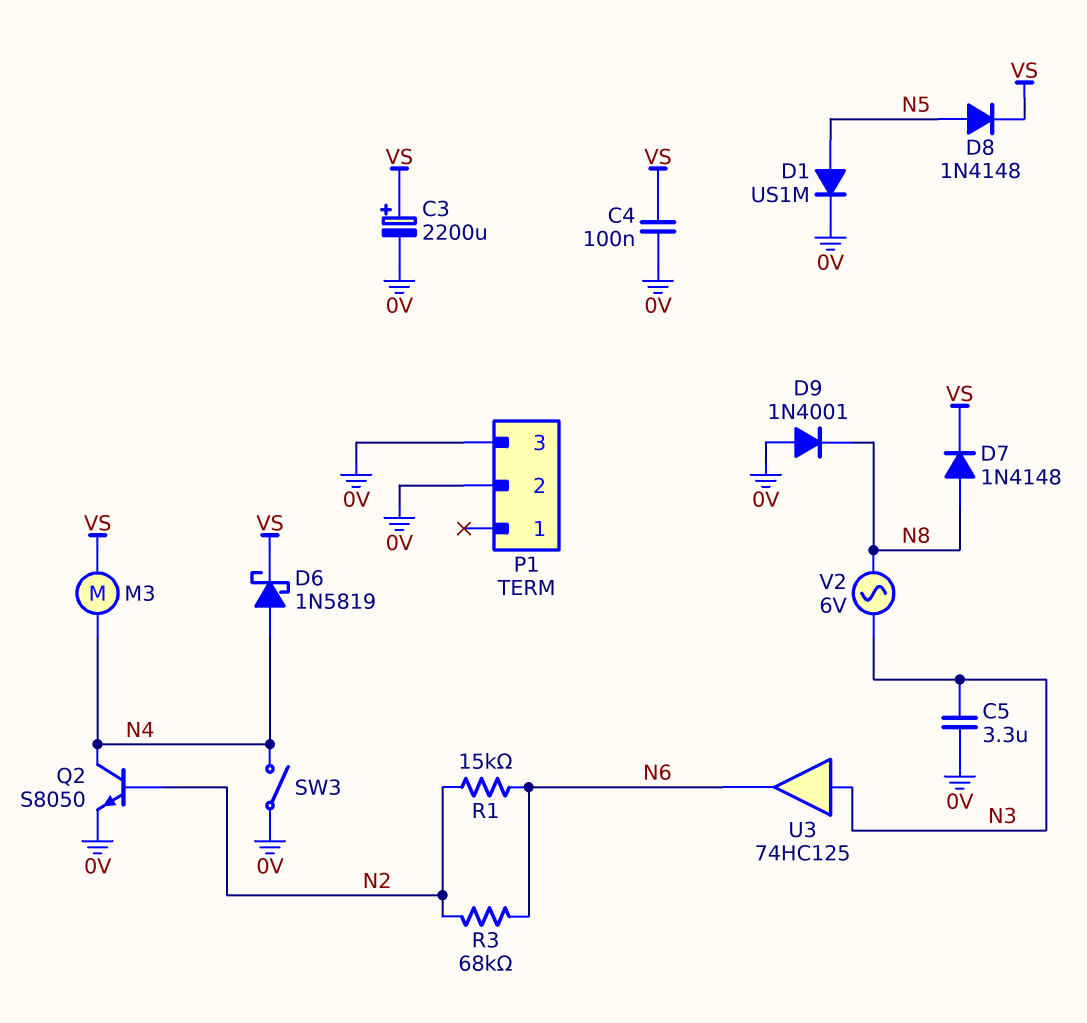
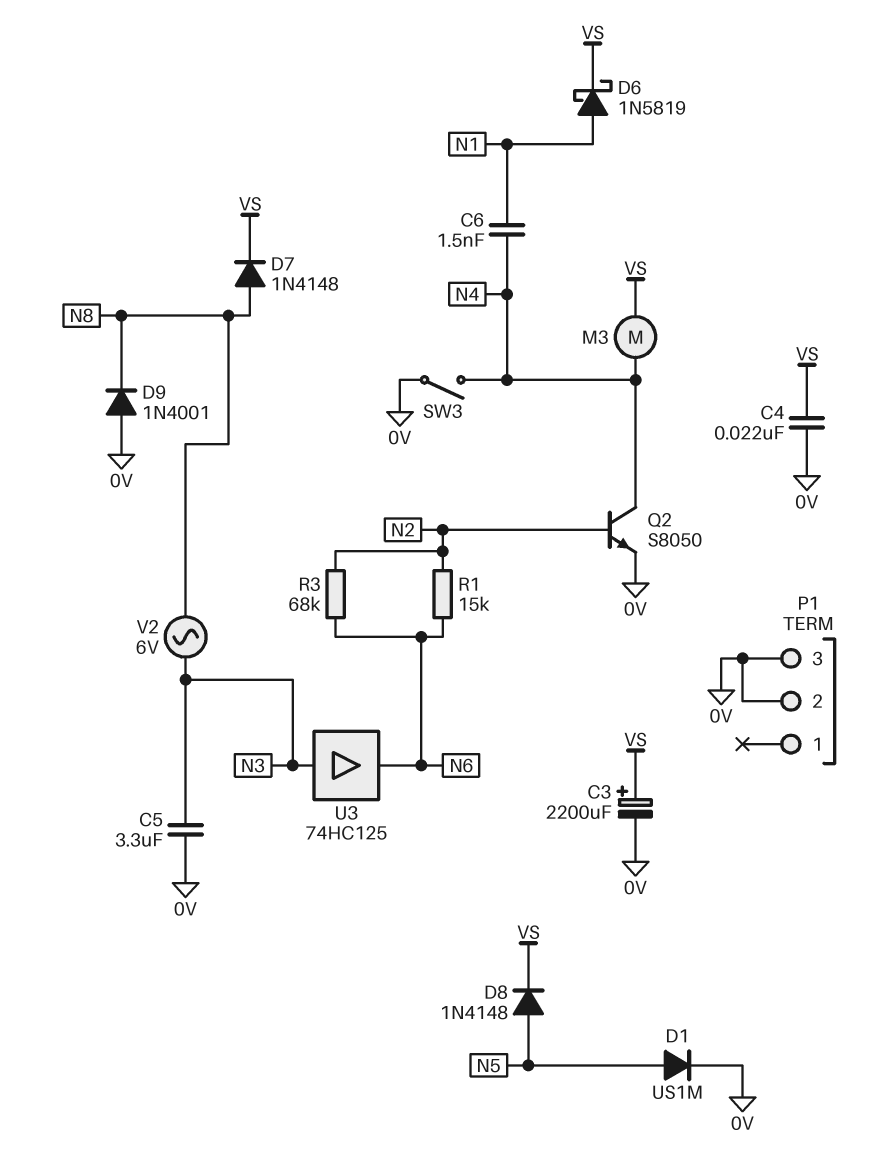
C4: 100nF (0V, VS) -> 22nF (0V, VS)
C6: none -> 1.5nF (N1, N4)
D6: schottky 1N5819 (A N4, K VS) -> schottky 1N5819 (A N1, K VS)

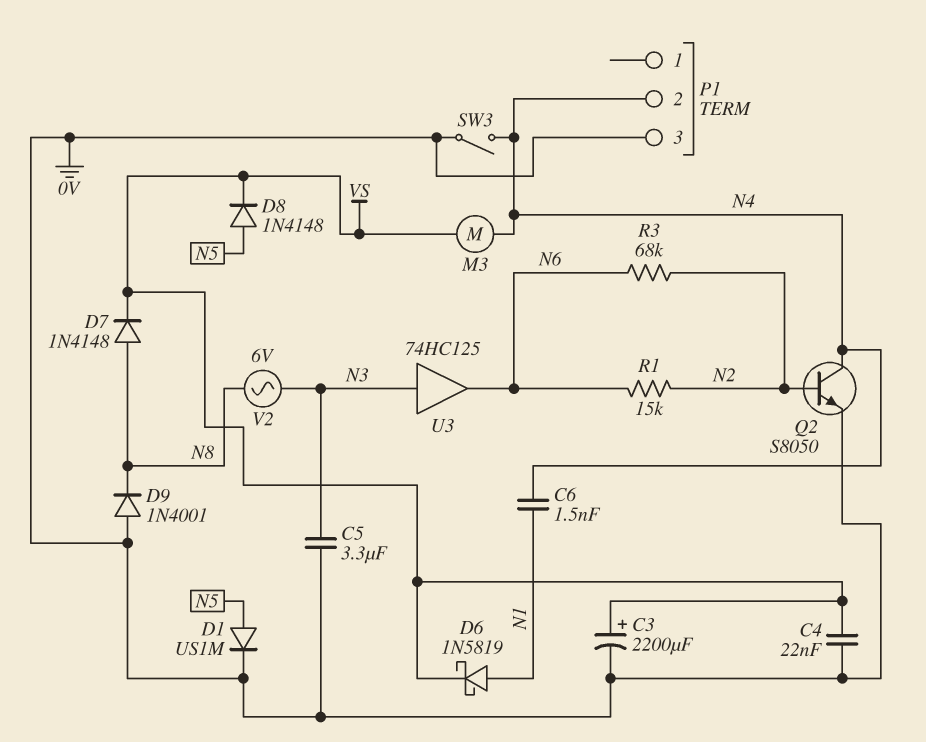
P1 pin 2: 0V -> N4

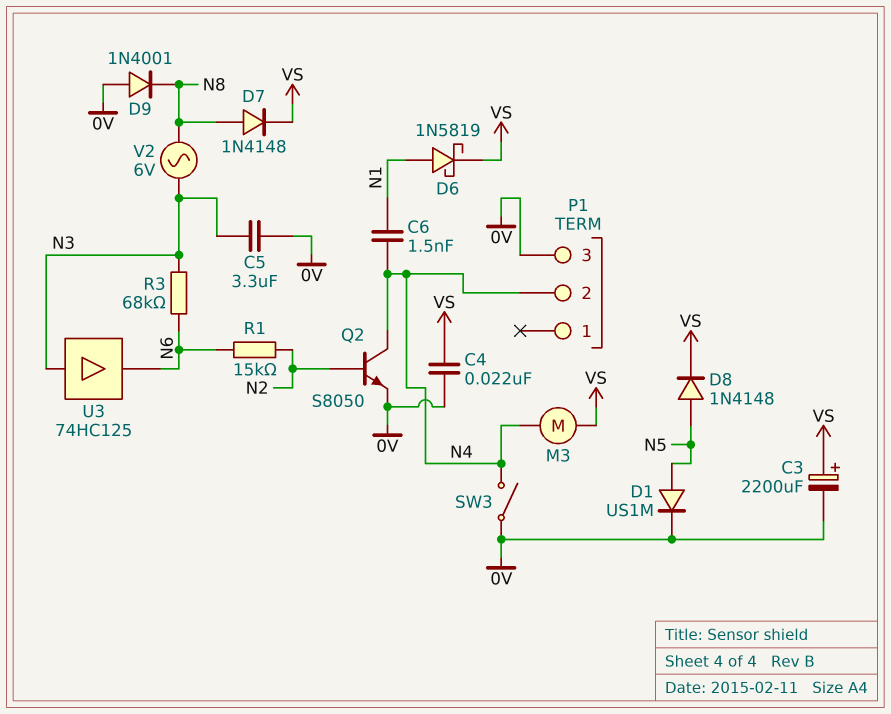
R3: 68k (N2, N6) -> 68k (N3, N6)

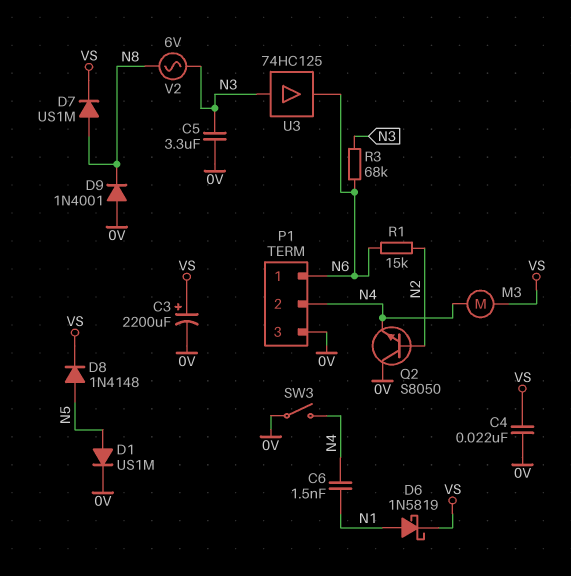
D7: diode 1N4148 (A N8, K VS) -> diode US1M (A N8, K VS)
P1 pin 1: none -> N6
Q2: NPN S8050 (B N2, C N4, E 0V) -> NPN S8050 (B N2, C 0V, E N4)

